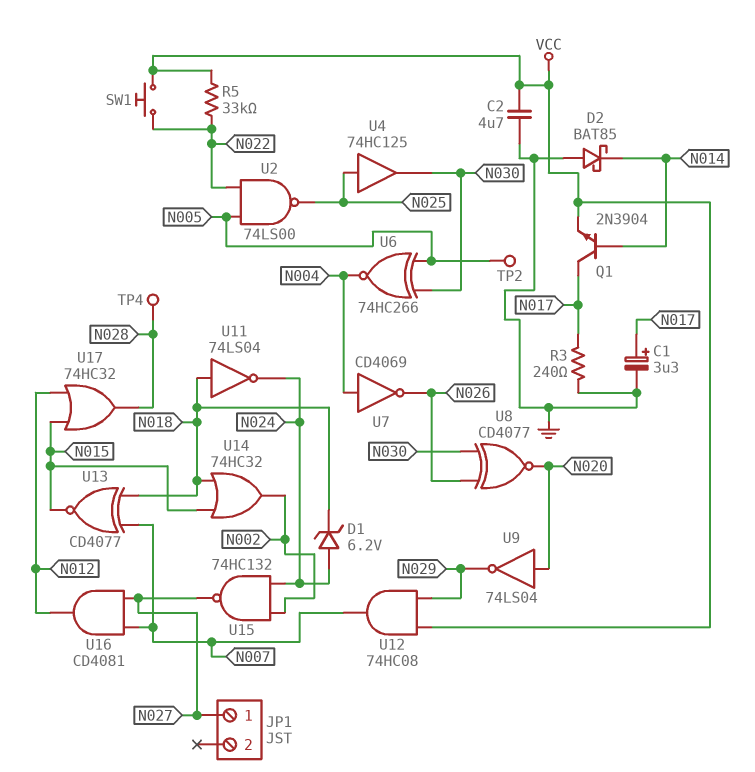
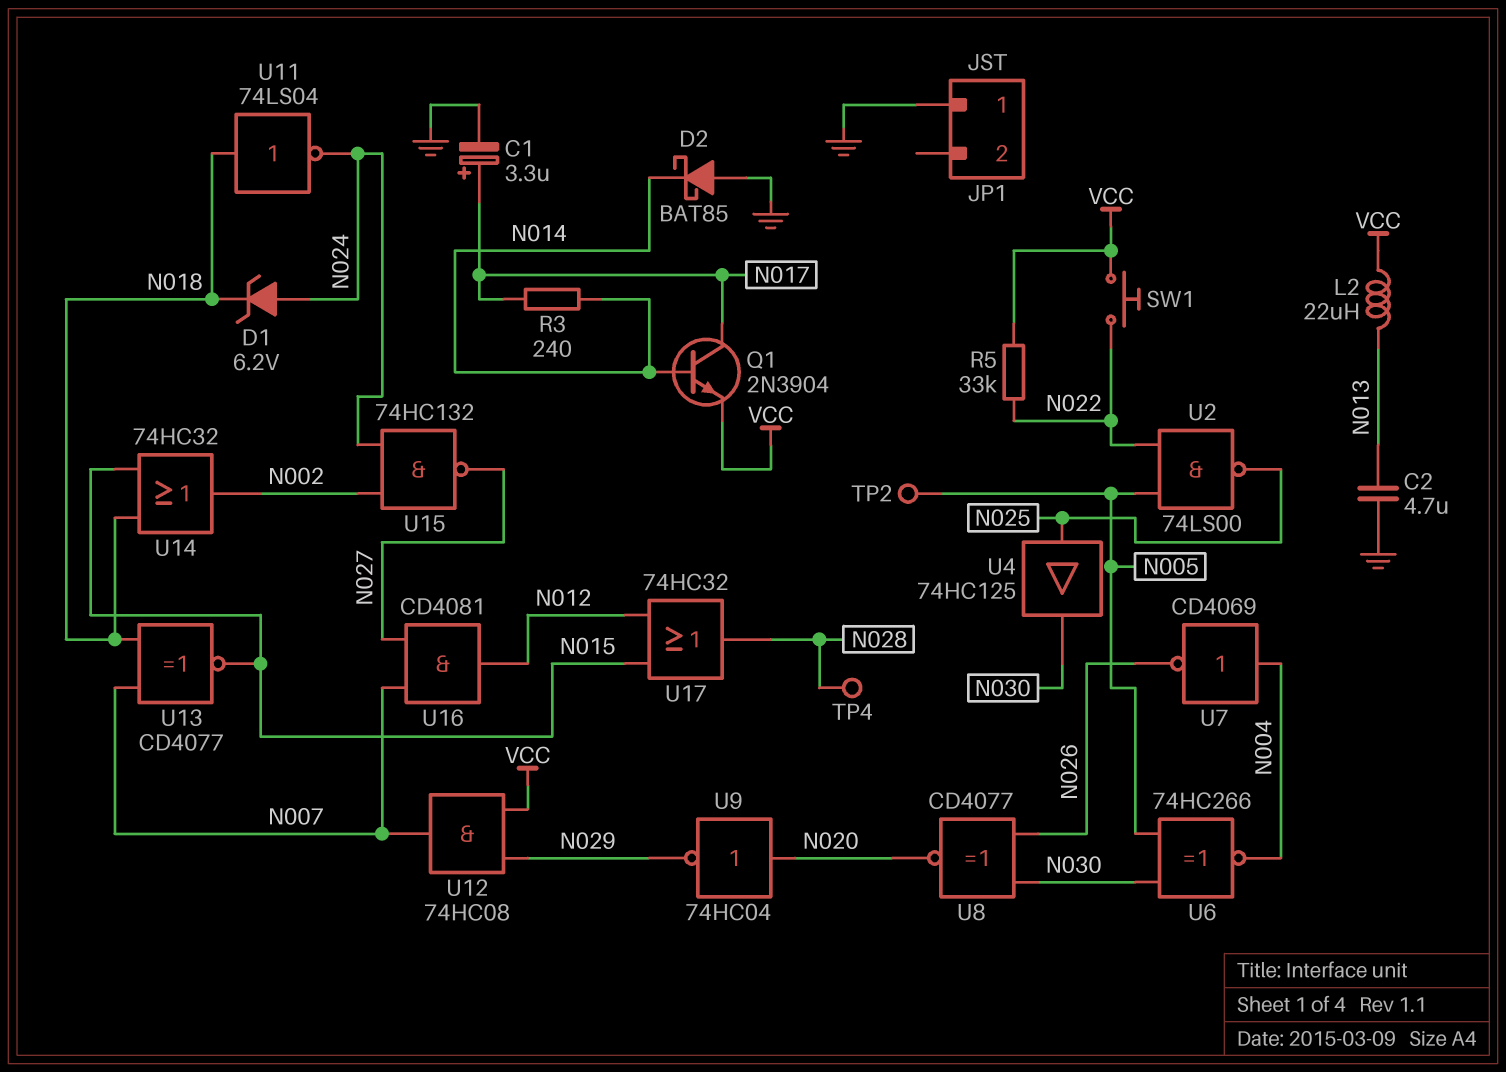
C2: 4.7uF (GND, VCC) -> 4.7uF (GND, N013)
JP1 pin 1: N027 -> GND
L2: none -> 22uH (N013, VCC)
R3: 240 (GND, N017) -> 240 (N014, N017)
U9: NOT 74LS04 (in N020, out N029) -> NOT 74HC04 (in N020, out N029)

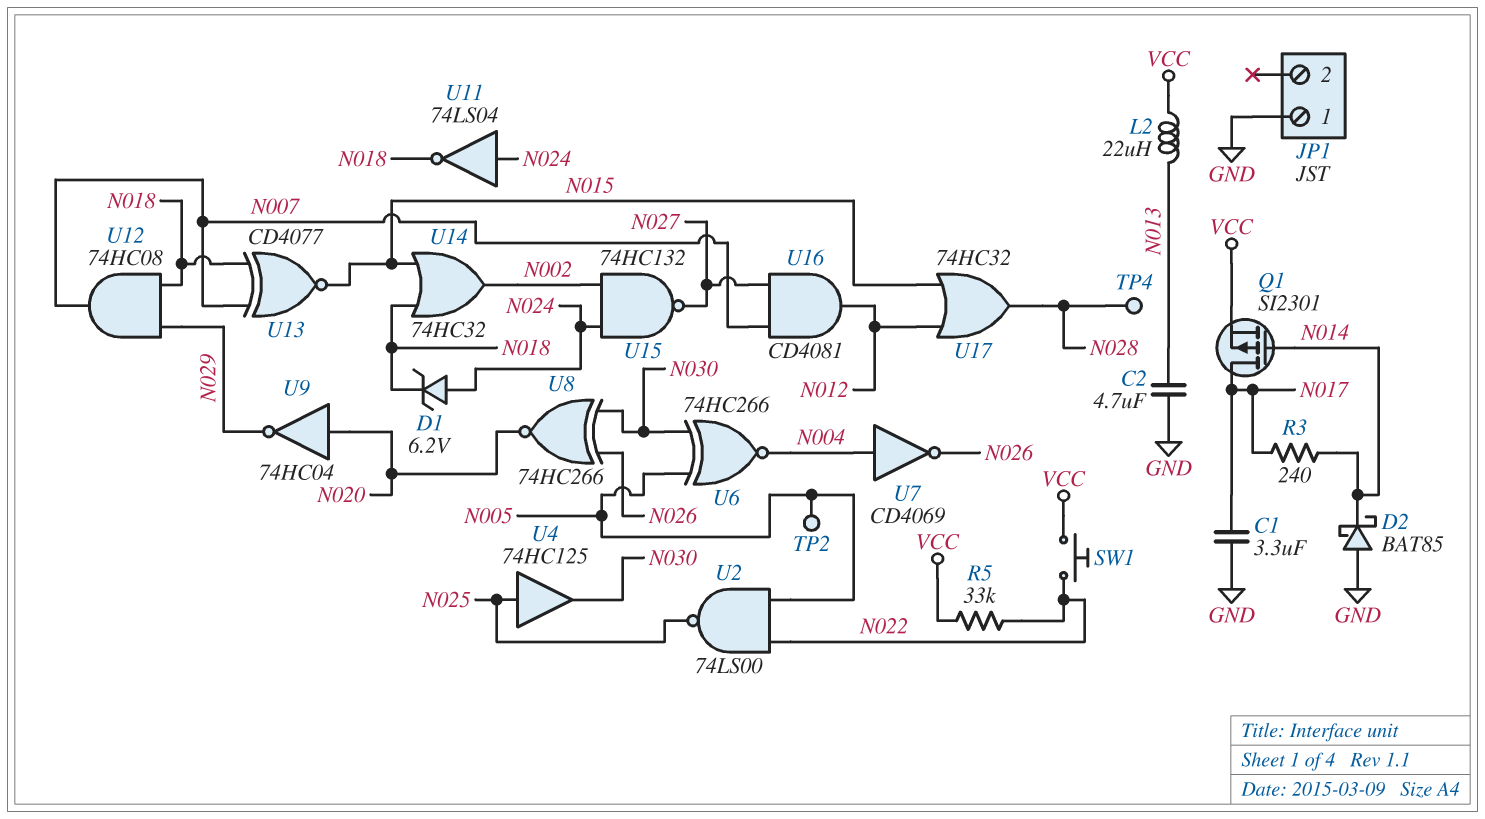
C1: 3.3uF (plus N017, minus GND) -> 3.3uF (GND, N017)
Q1: NPN 2N3904 (B N014, C N017, E VCC) -> PMOS SI2301 (G N014, D N017, S VCC)
U8: XNOR CD4077 (in N026, in N030, out N020) -> XNOR 74HC266 (in N026, in N030, out N020)
U11: NOT 74LS04 (in N018, out N024) -> NOT 74LS04 (in N024, out N018)
U12: AND 74HC08 (in N029, in VCC, out N007) -> AND 74HC08 (in N018, in N029, out N007)

